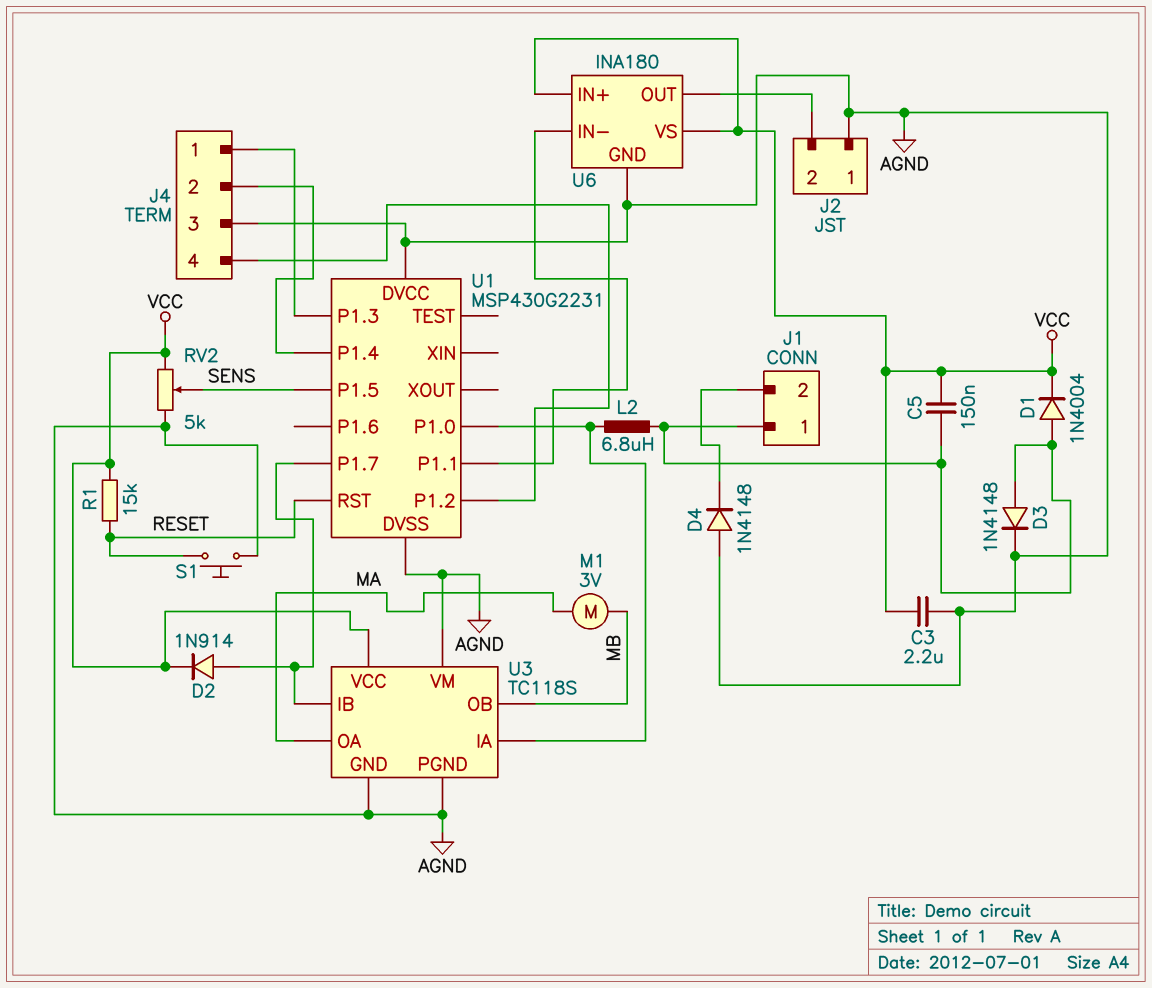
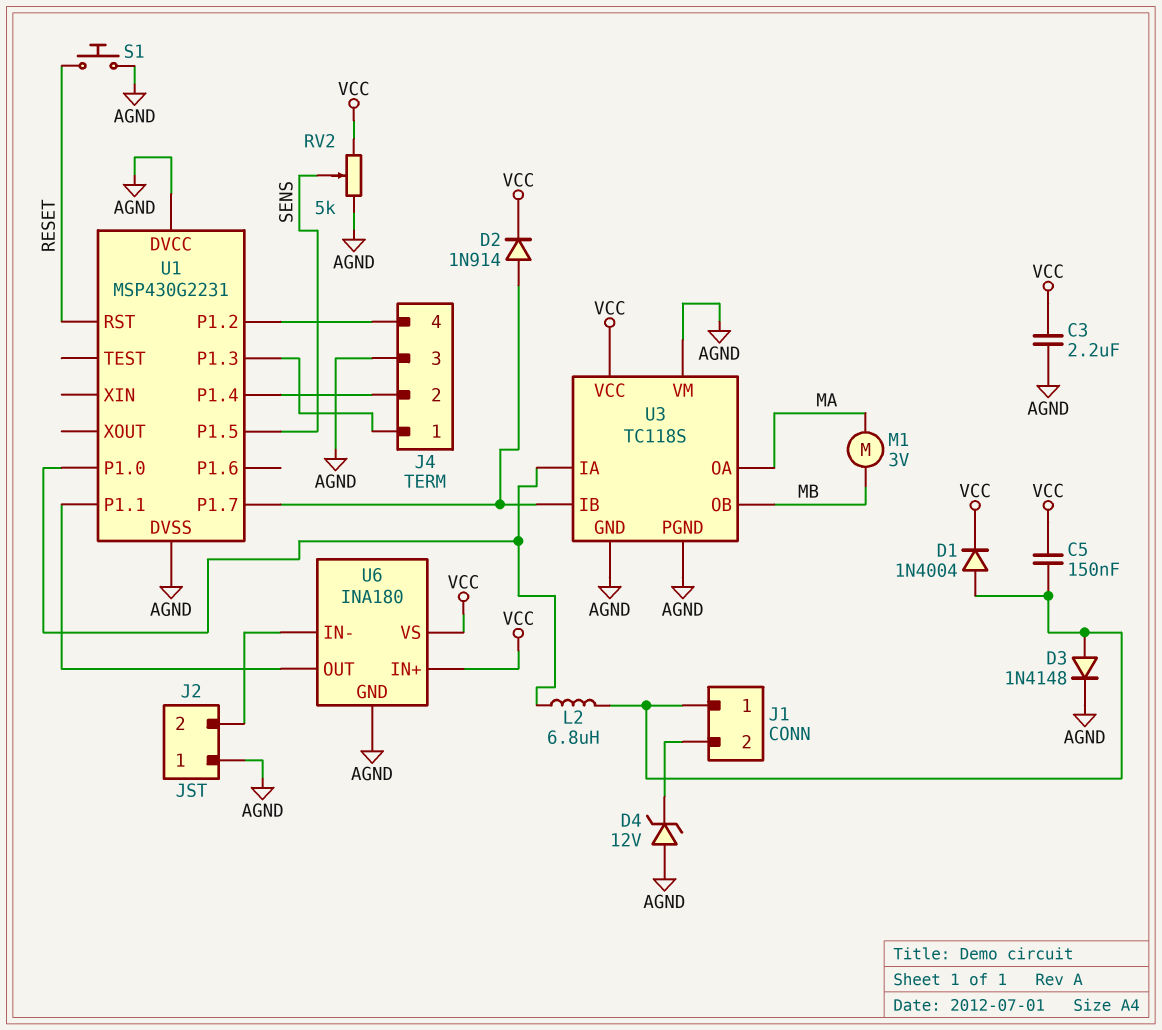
D4: diode 1N4148 (A AGND, K J1/2) -> zener 12V (A AGND, K J1/2)
R1: 15k (RESET, VCC) -> none
U6 pin IN-: U1/P1.1 -> J2/2
U6 pin OUT: J2/2 -> U1/P1.1

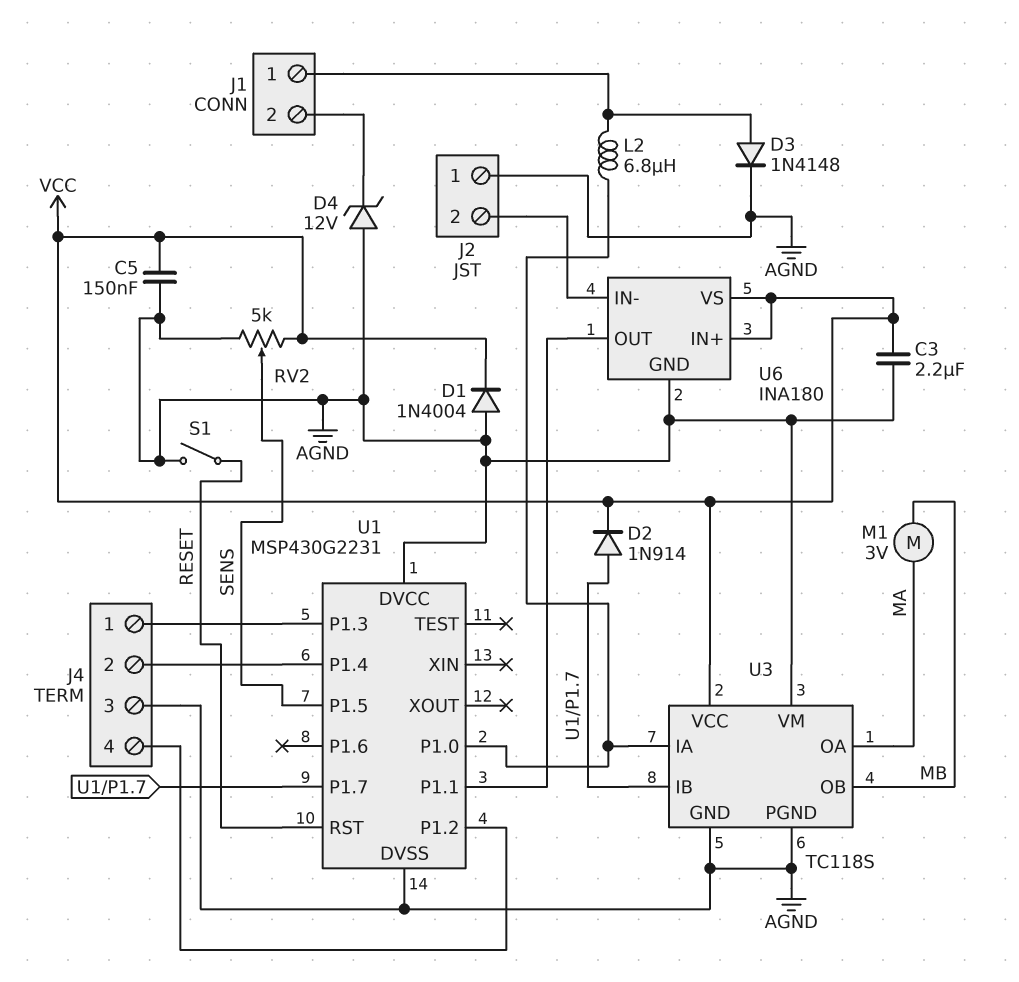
C5: 150nF (J1/1, VCC) -> 150nF (AGND, VCC)
D1: diode 1N4004 (A J1/1, K VCC) -> diode 1N4004 (A AGND, K VCC)
S1: button (AGND, RESET) -> switch (AGND, RESET)

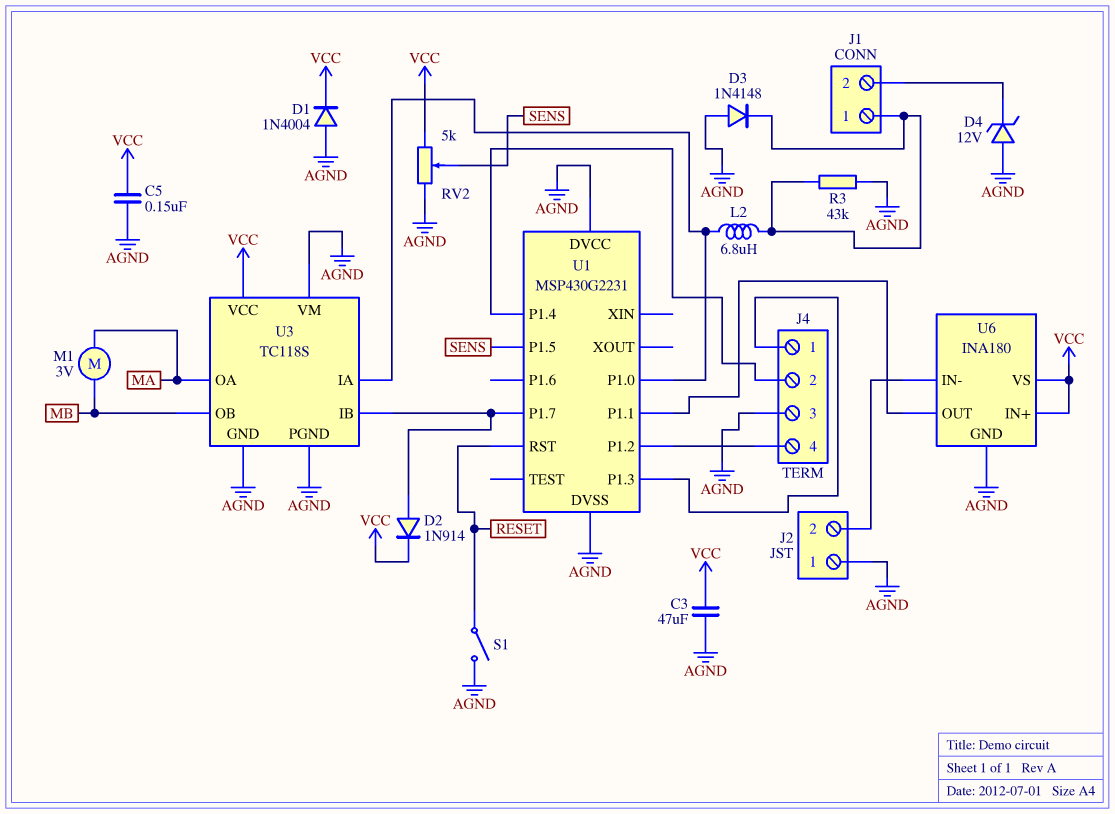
C3: 2.2uF (AGND, VCC) -> 47uF (AGND, VCC)
D3: diode 1N4148 (A J1/1, K AGND) -> diode 1N4148 (A AGND, K J1/1)
R3: none -> 43k (AGND, J1/1)

